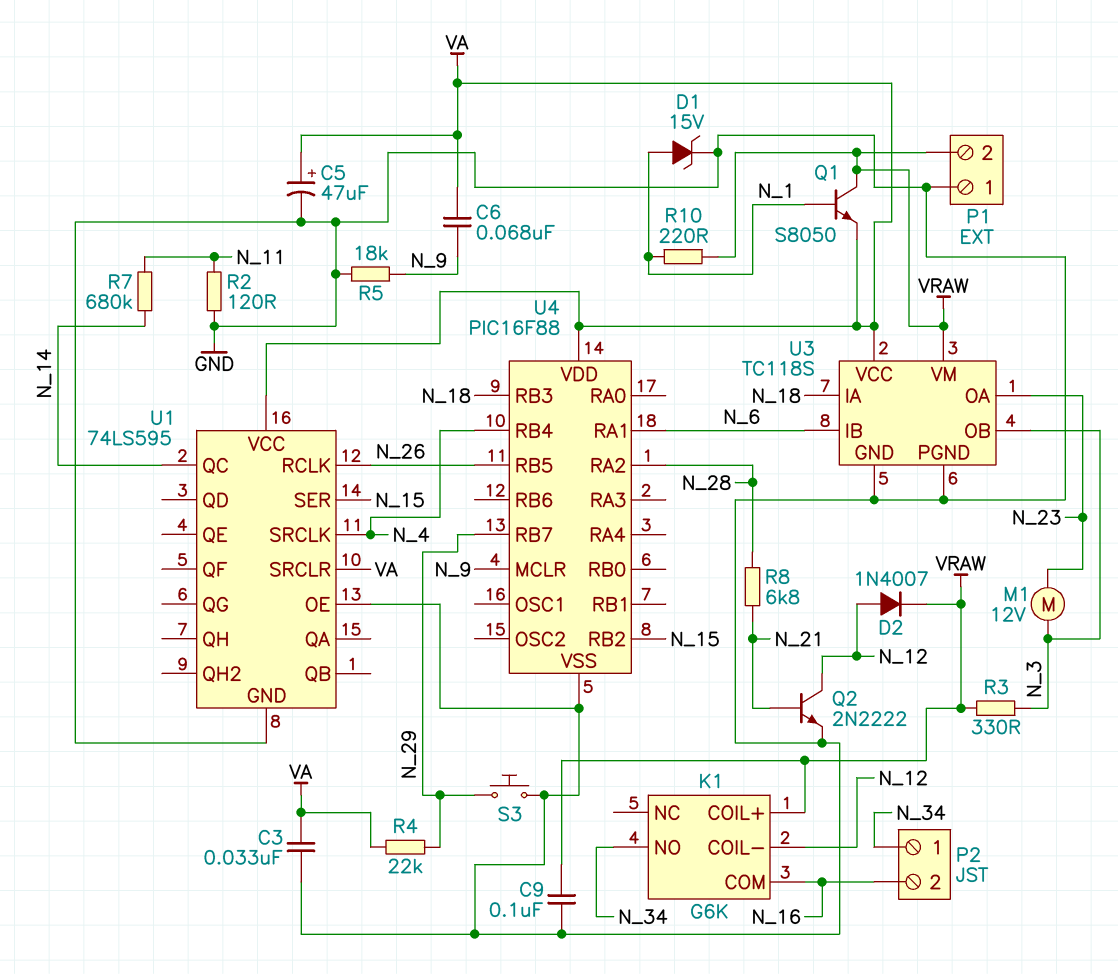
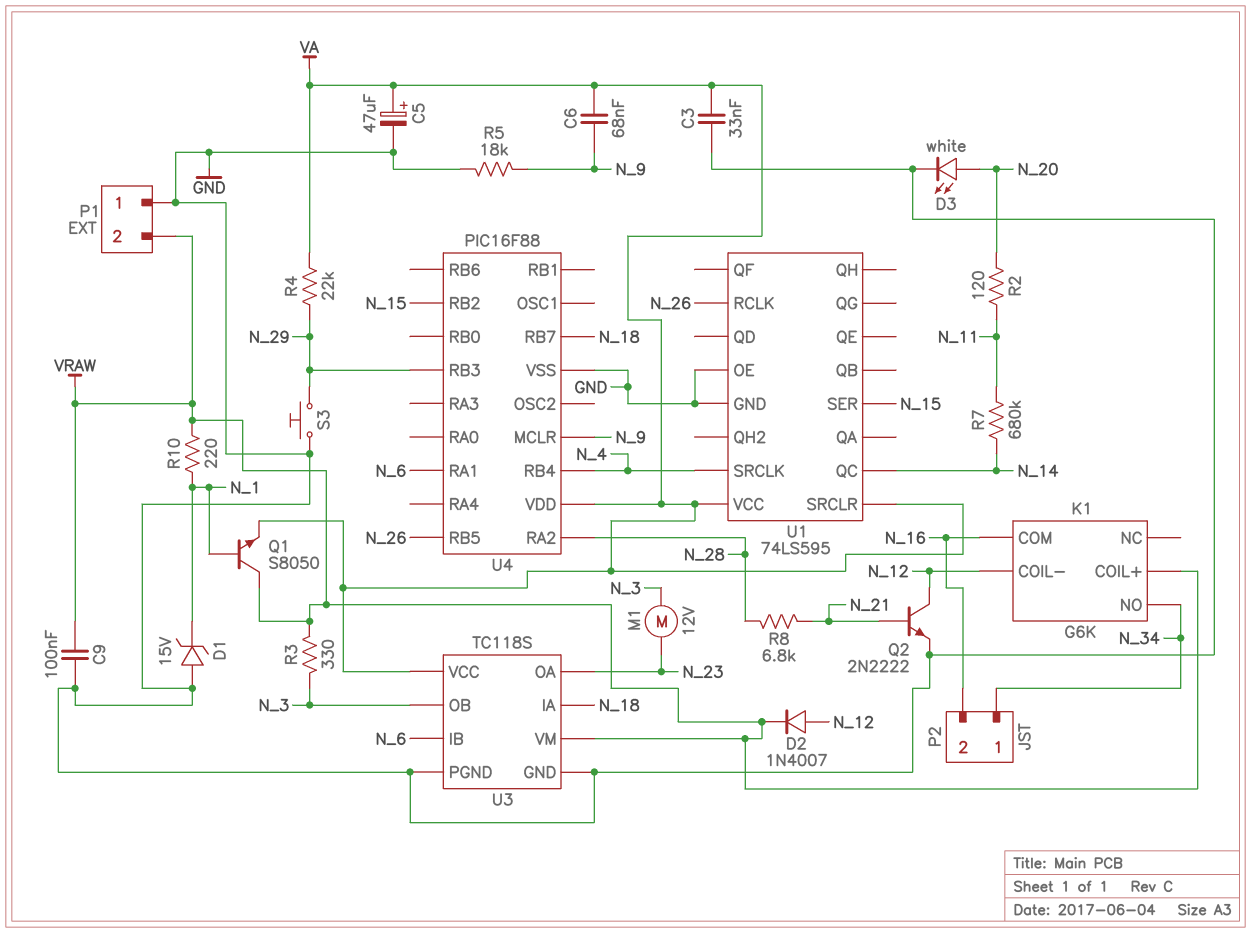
D1: zener 15V (A N_1, K GND) -> zener 15V (A GND, K N_1)
D3: none -> LED white (A N_20, K GND)
R2: 120 (GND, N_11) -> 120 (N_11, N_20)
U4 pin RB3: N_18 -> N_29
U4 pin RB7: N_29 -> N_18

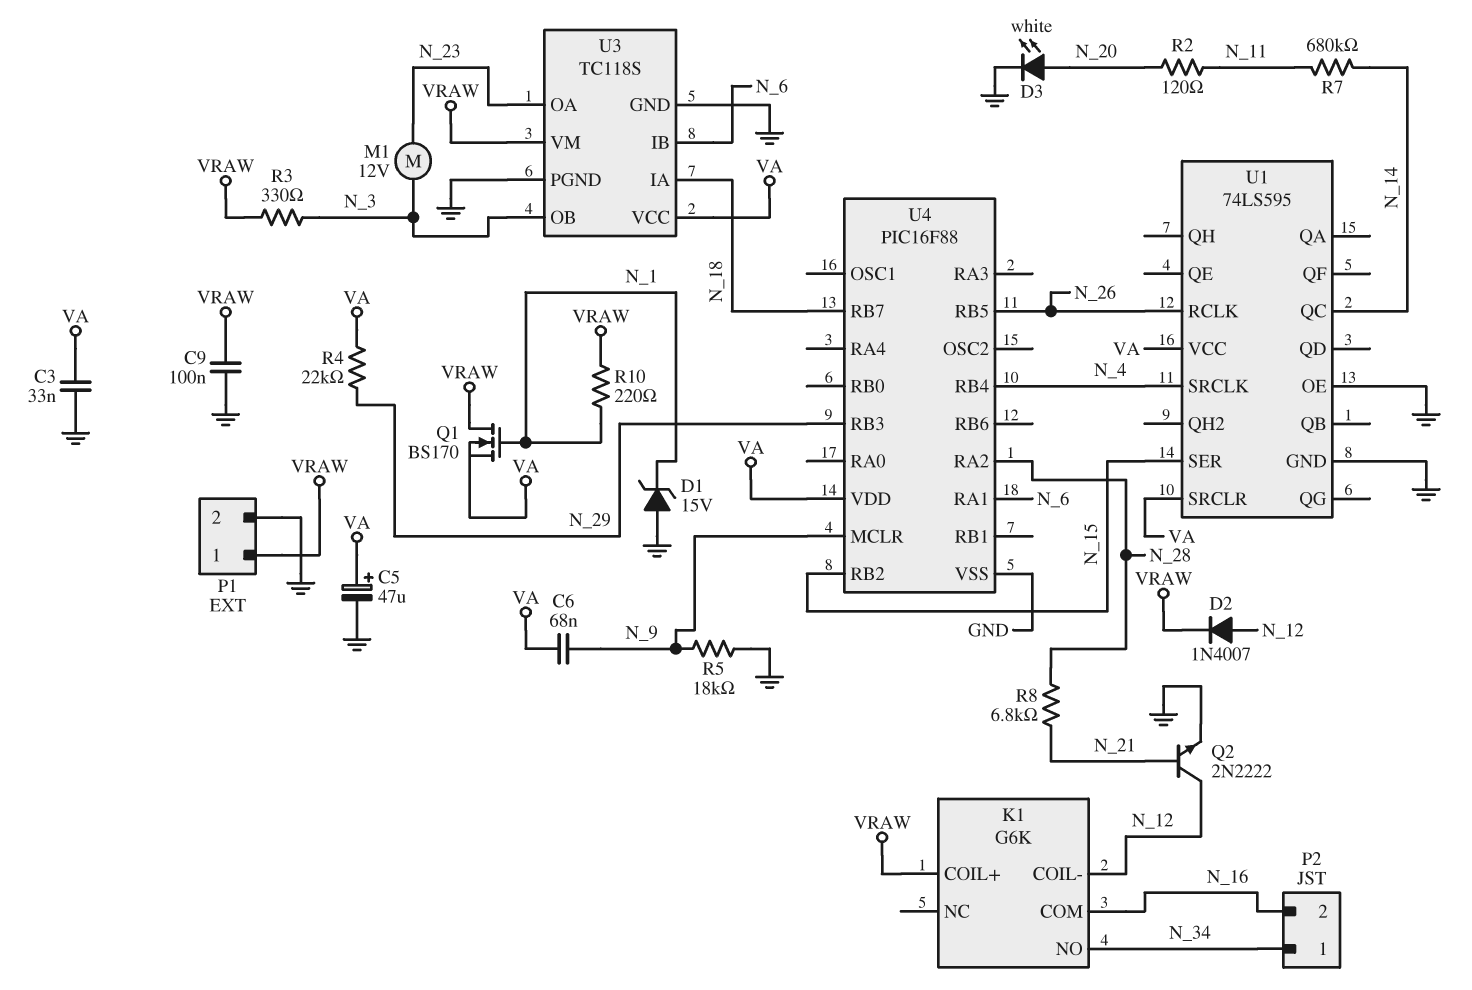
P1 pin 1: GND -> VRAW
P1 pin 2: VRAW -> GND
Q1: NPN S8050 (B N_1, C VRAW, E VA) -> NMOS BS170 (G N_1, D VRAW, S VA)
S3: button (GND, N_29) -> none

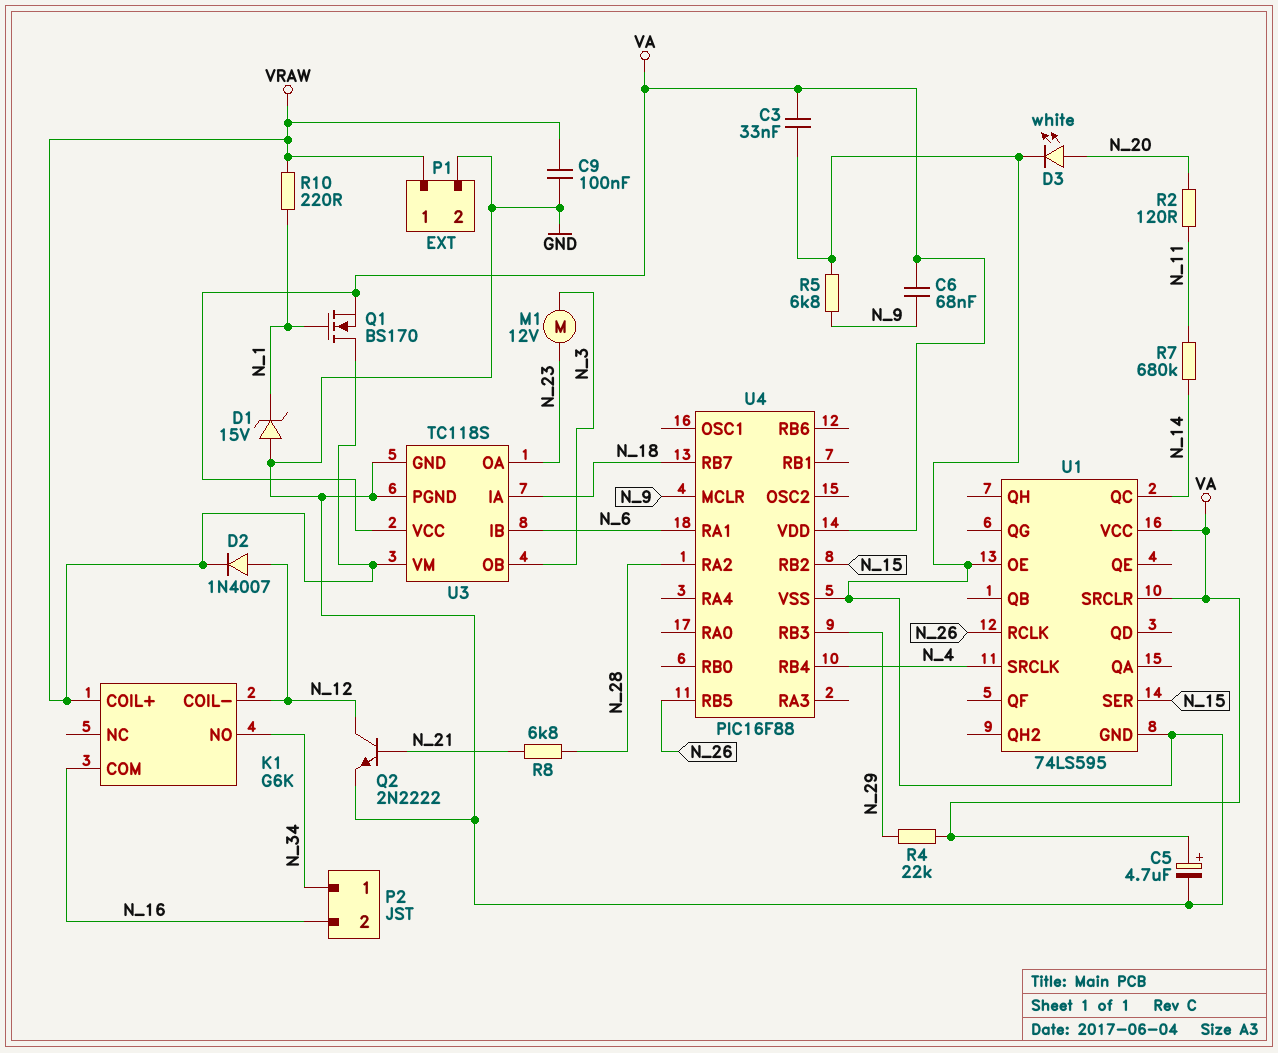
C5: 47uF (plus VA, minus GND) -> 4.7uF (plus VA, minus GND)
R3: 330 (N_3, VRAW) -> none
R5: 18k (GND, N_9) -> 6.8k (GND, N_9)

